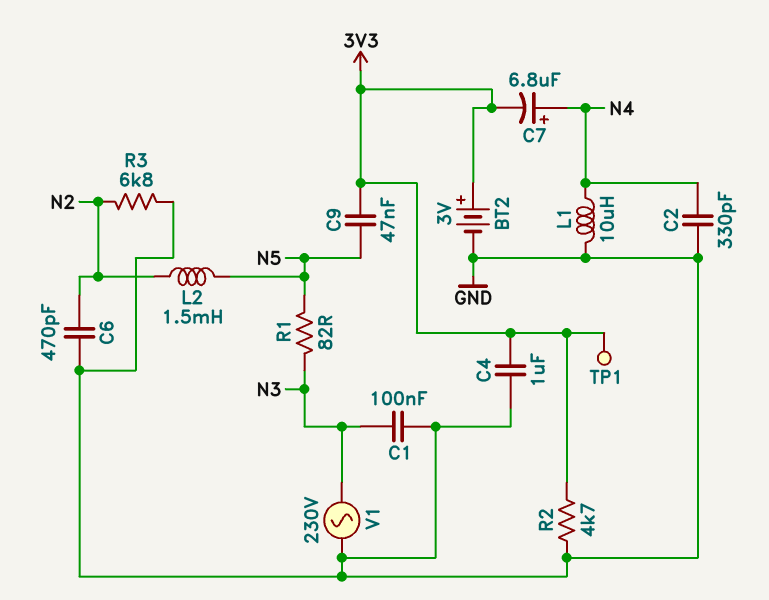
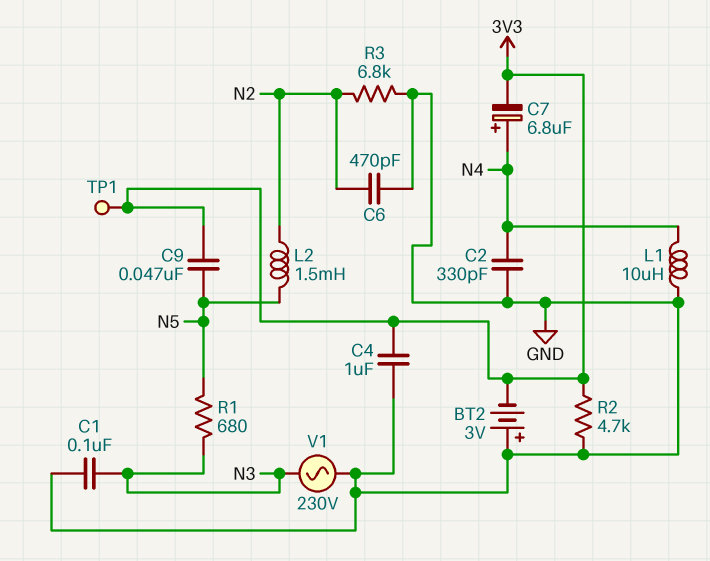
BT2: 3V (plus 3V3, minus GND) -> 3V (plus GND, minus 3V3)
R1: 82 (N3, N5) -> 680 (N3, N5)

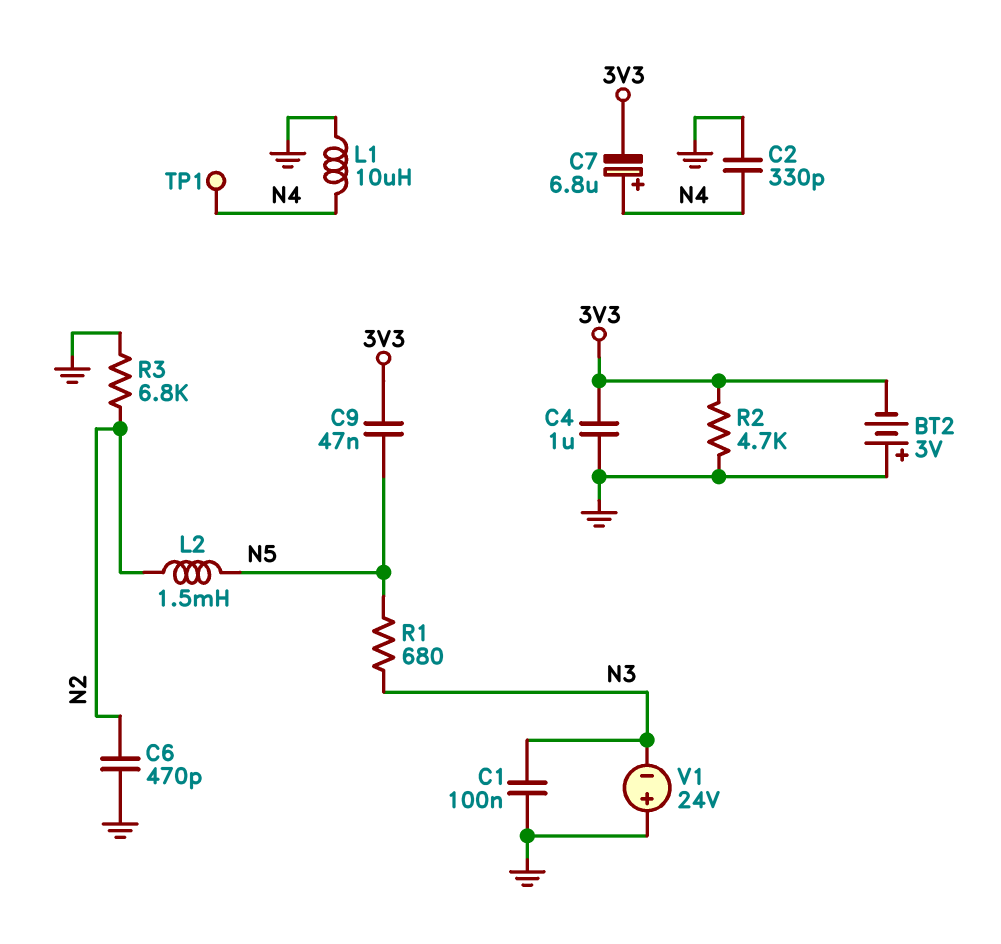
TP1: test point (3V3) -> test point (N4)
V1: AC 230V (GND, N3) -> 24V (plus GND, minus N3)

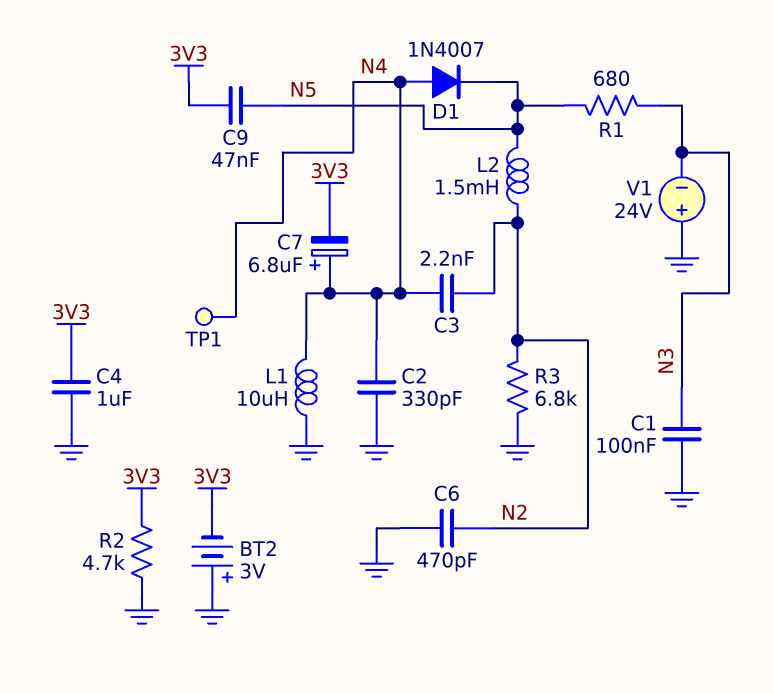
C3: none -> 2.2nF (N2, N4)
D1: none -> diode 1N4007 (A N4, K N5)

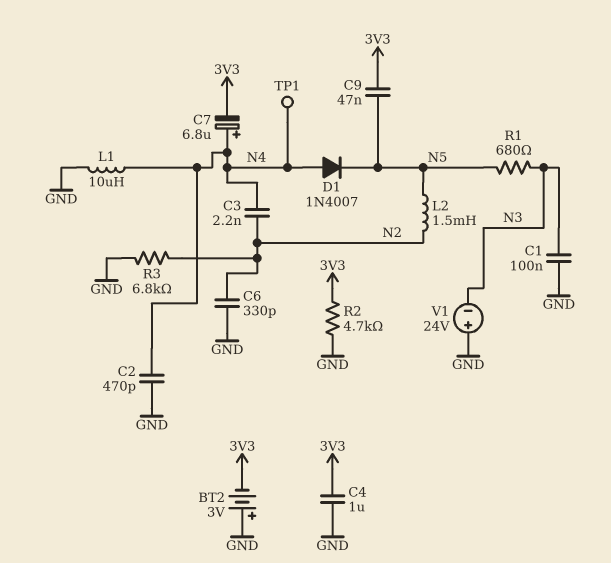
C2: 330pF (GND, N4) -> 470pF (GND, N4)
C6: 470pF (GND, N2) -> 330pF (GND, N2)

